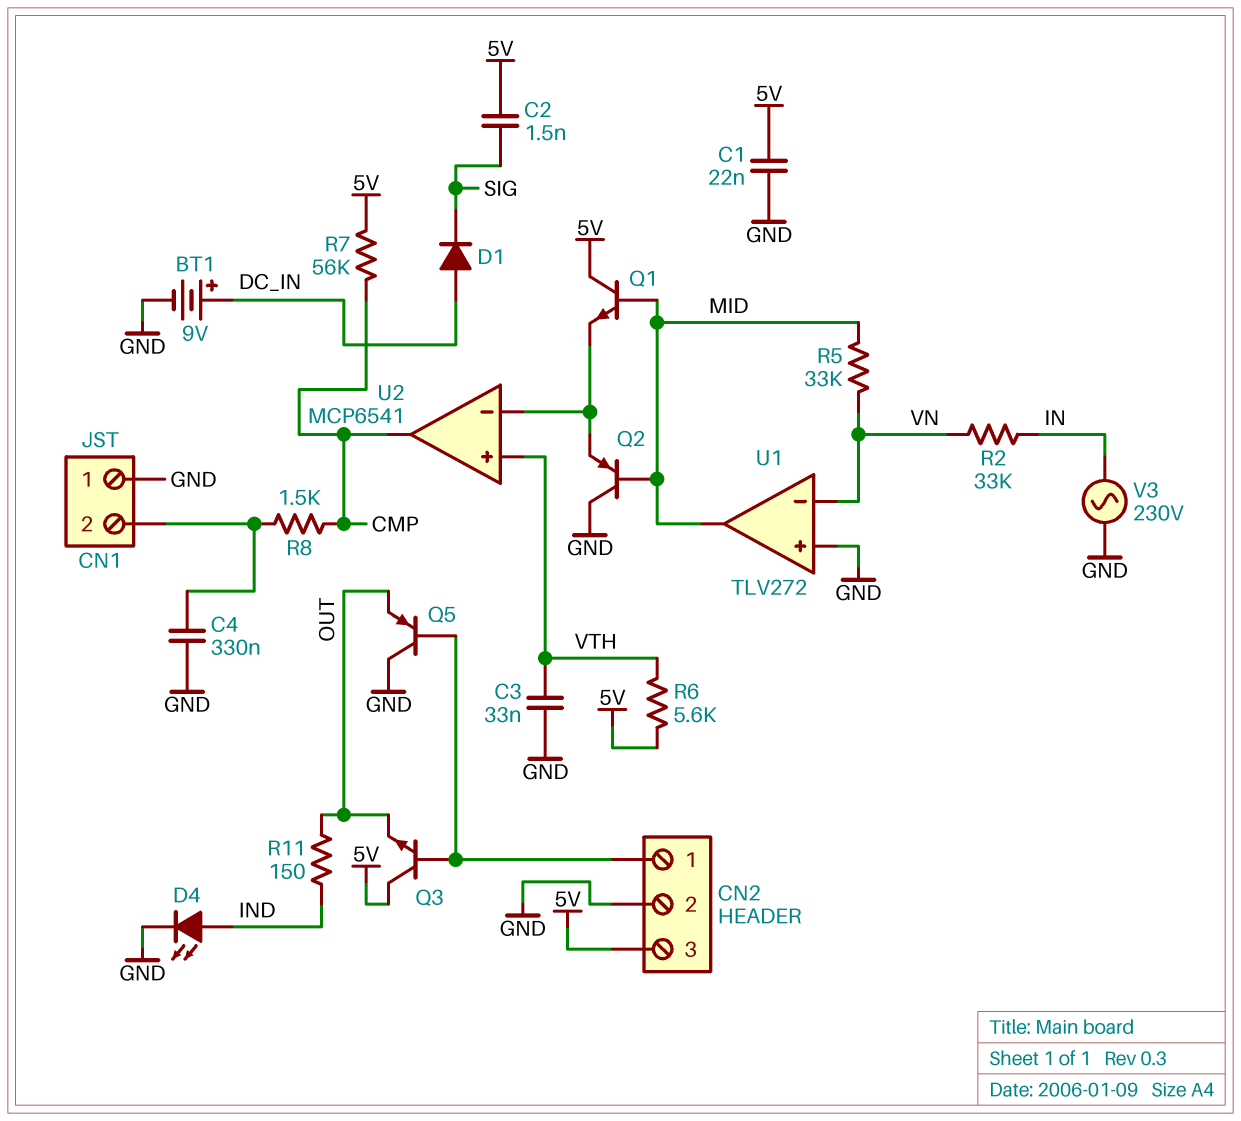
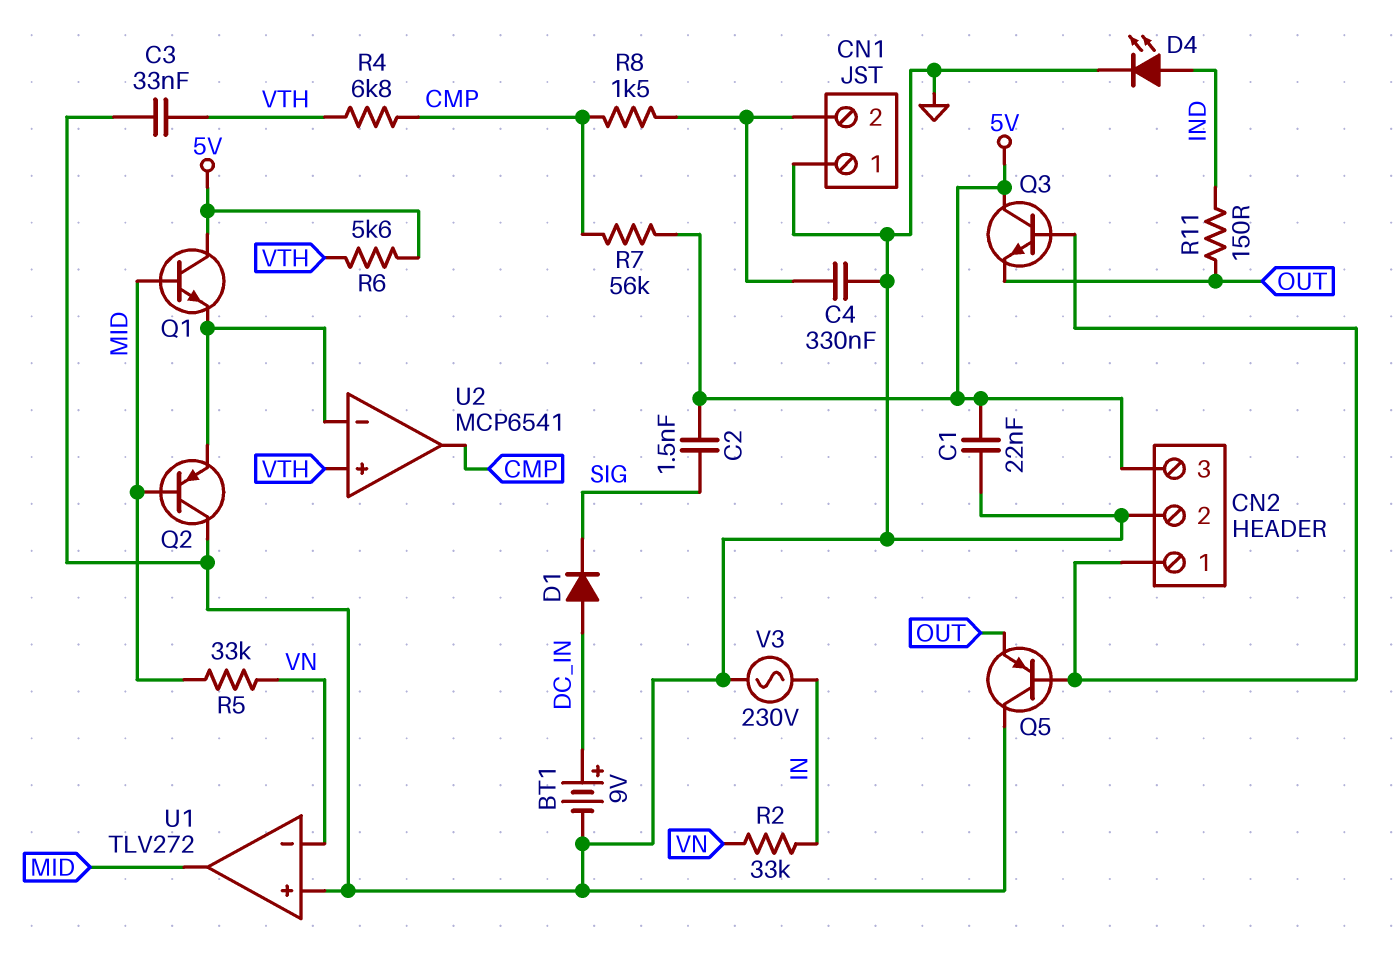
R4: none -> 6.8k (CMP, VTH)

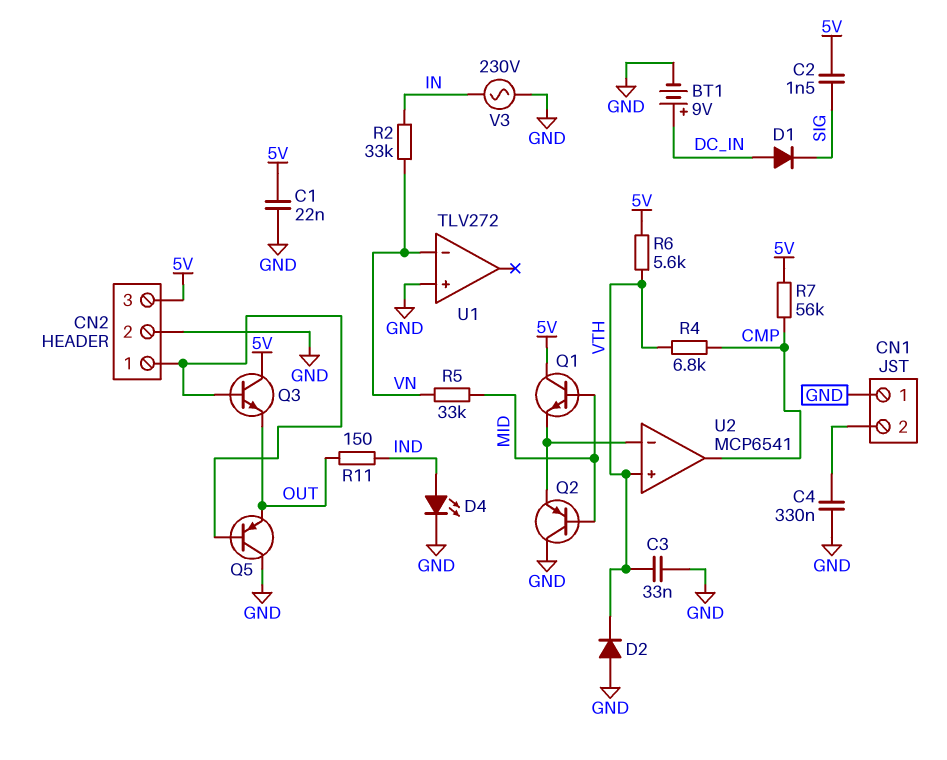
D2: none -> diode (A GND, K VTH)
R8: 1.5k (CMP, CN1/2) -> none
U1 pin out: MID -> none

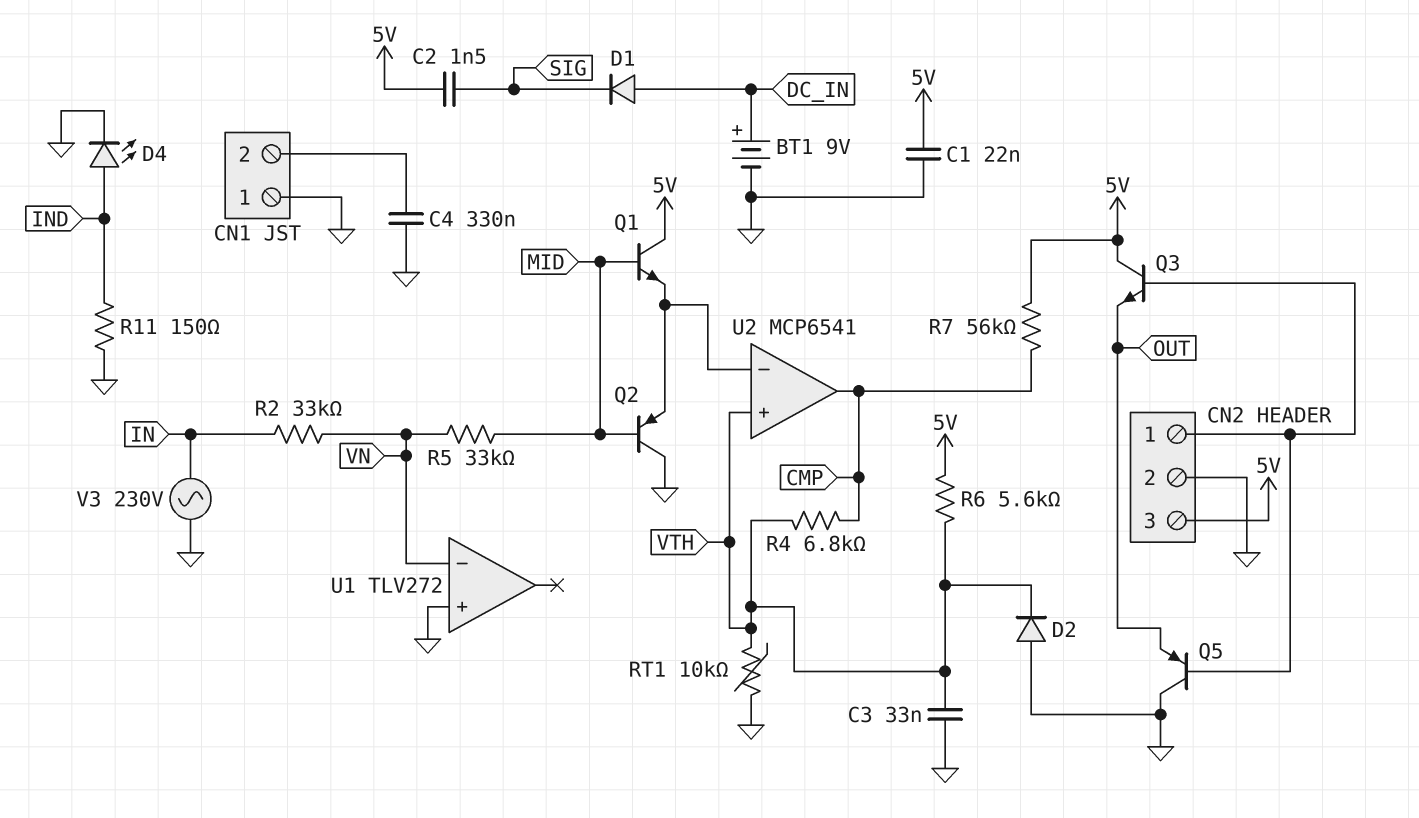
R11: 150 (IND, OUT) -> 150 (GND, IND)
RT1: none -> 10k (GND, VTH)

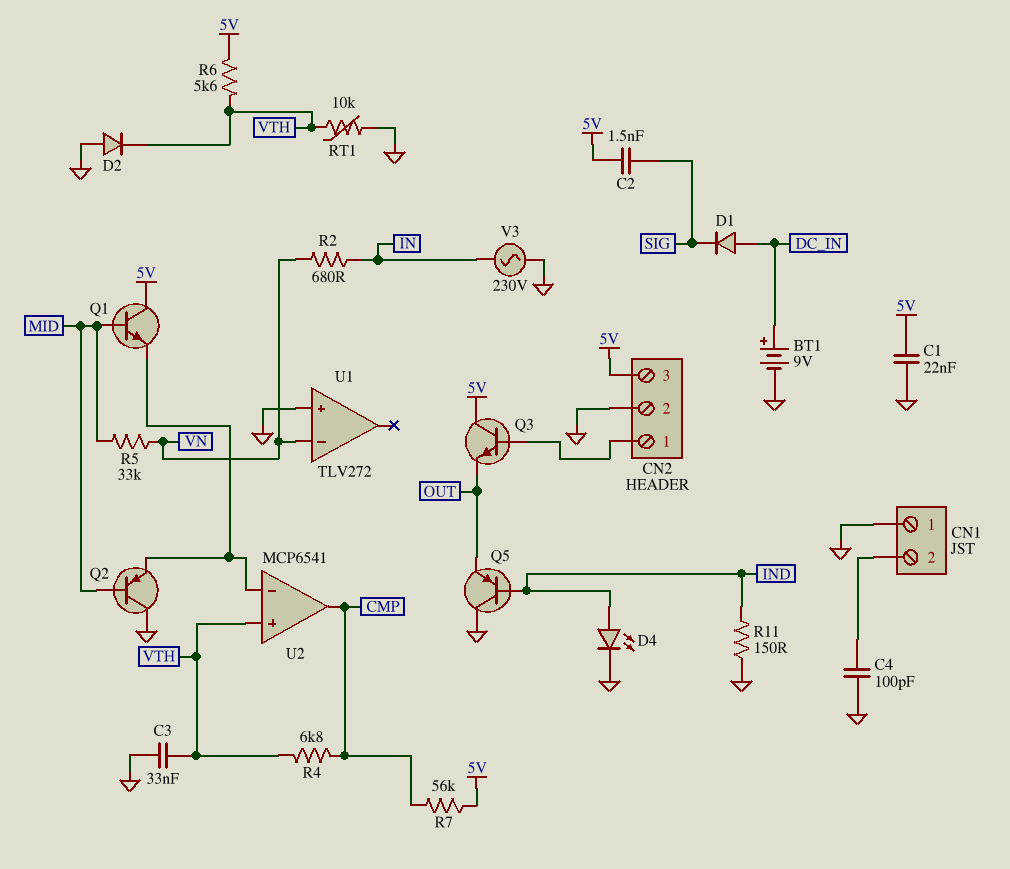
C4: 330nF (CN1/2, GND) -> 100pF (CN1/2, GND)
Q5: PNP (B CN2/1, C GND, E OUT) -> PNP (B IND, C GND, E OUT)
R2: 33k (IN, VN) -> 680 (IN, VN)

